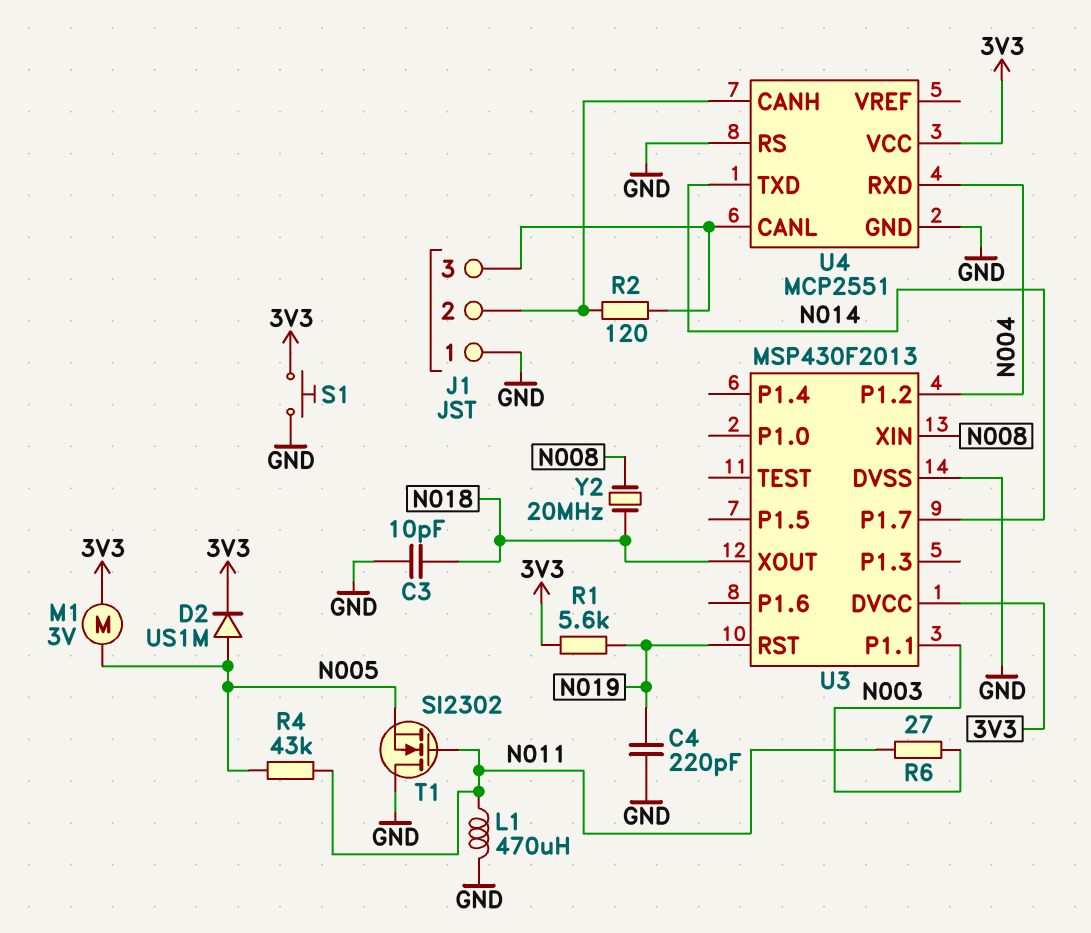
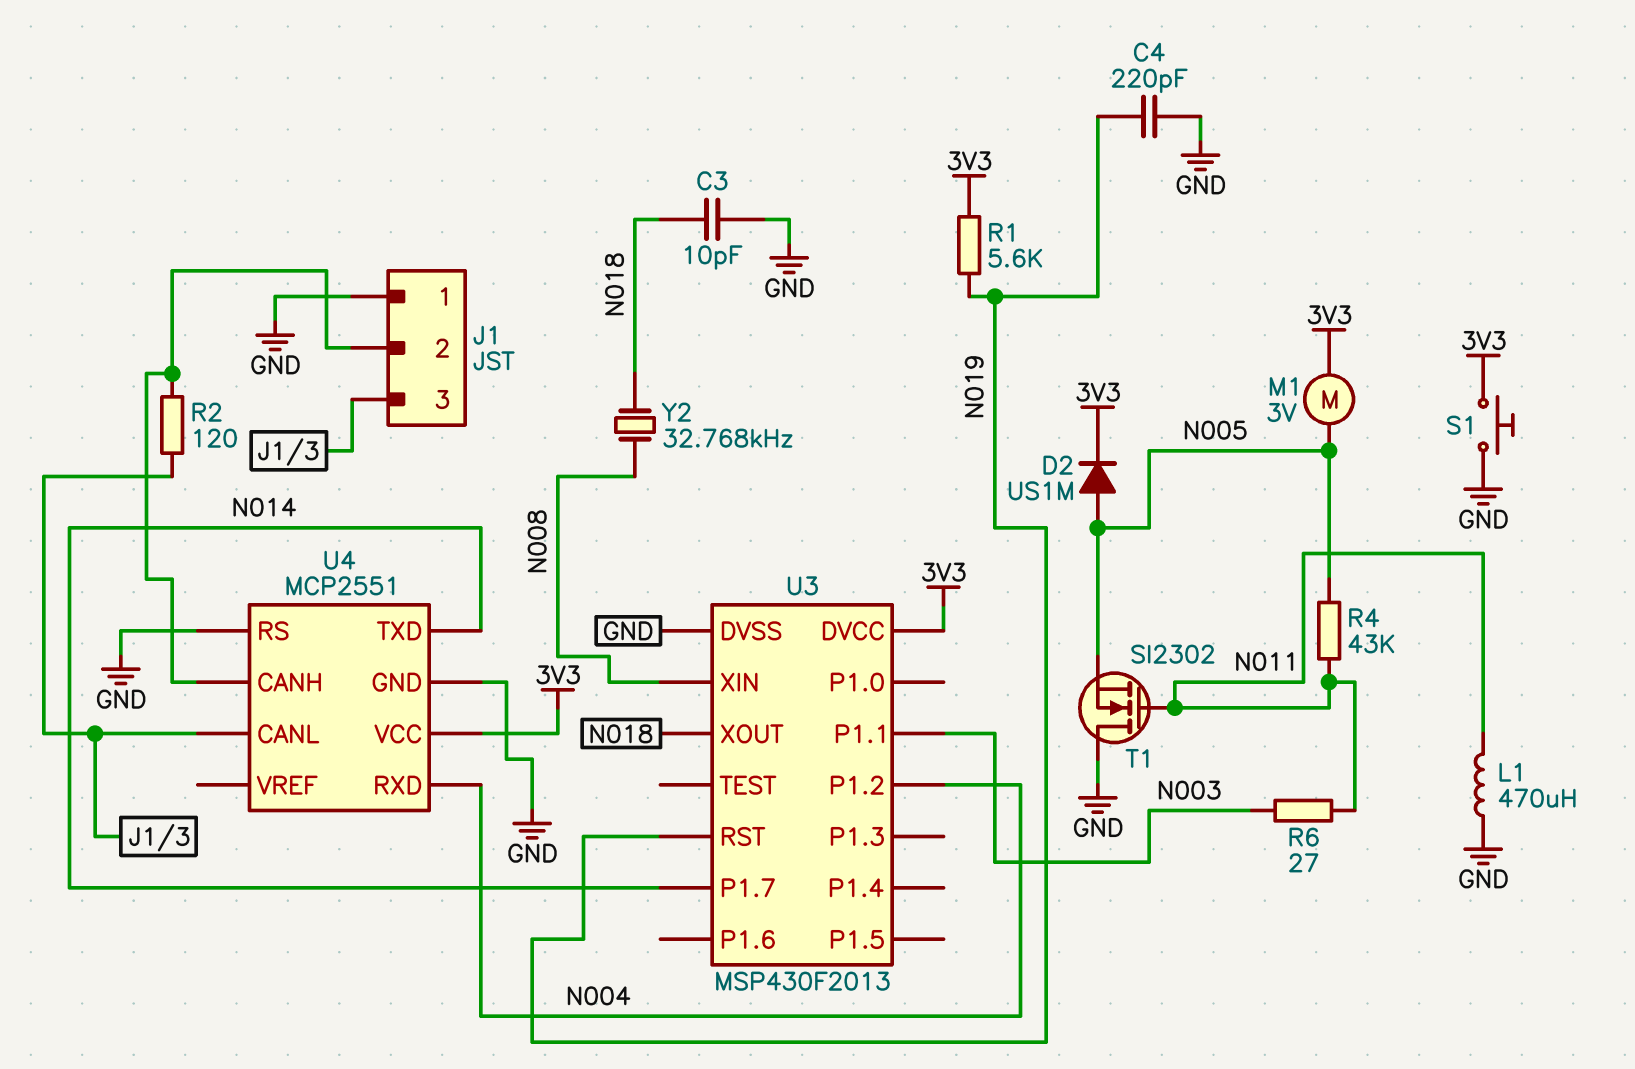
Y2: 20MHz (N008, N018) -> 32.768kHz (N008, N018)

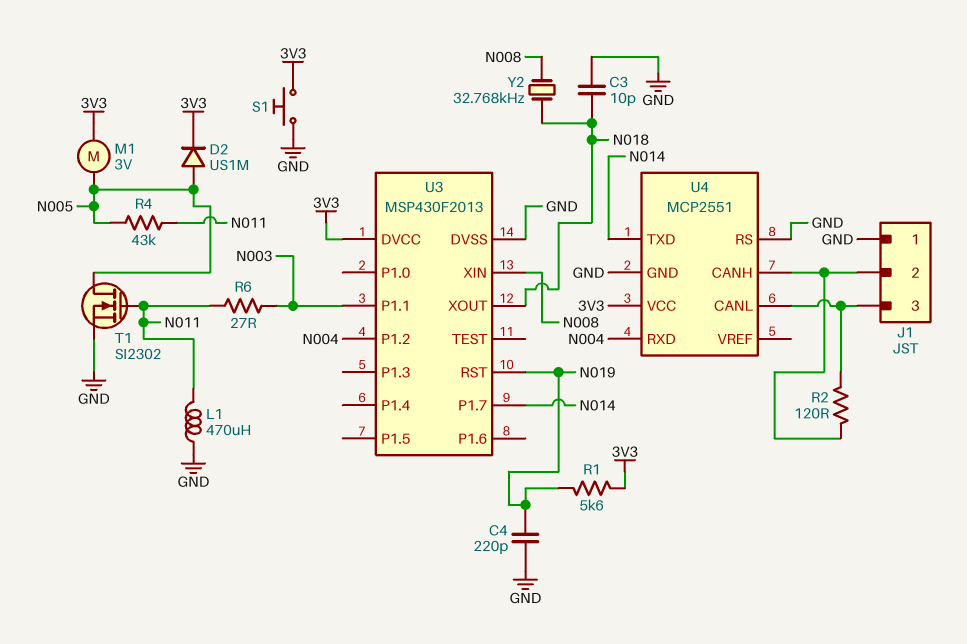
T1: NMOS SI2302 (G N011, D GND, S N005) -> NMOS SI2302 (G N011, D N005, S GND)

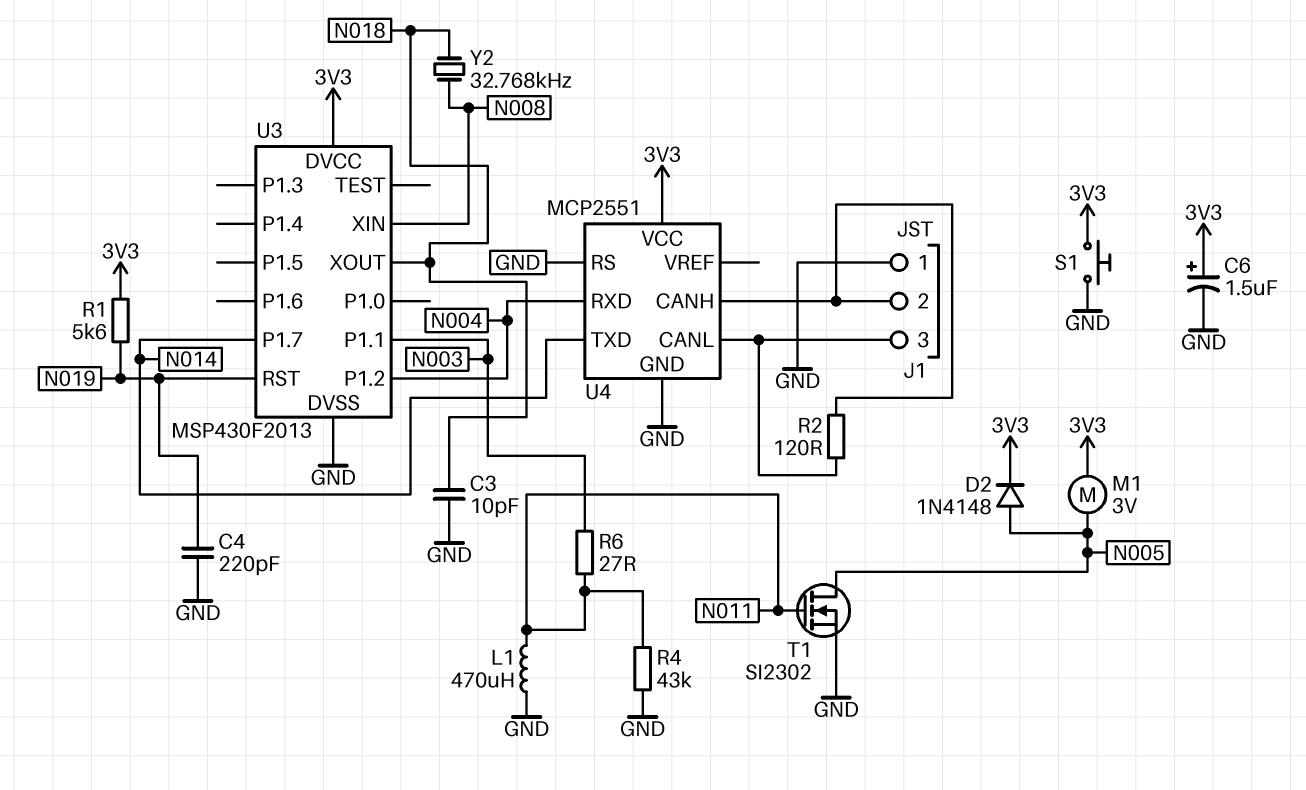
C6: none -> 1.5uF (plus 3V3, minus GND)
D2: diode US1M (A N005, K 3V3) -> diode 1N4148 (A N005, K 3V3)
R4: 43k (N005, N011) -> 43k (GND, N011)

